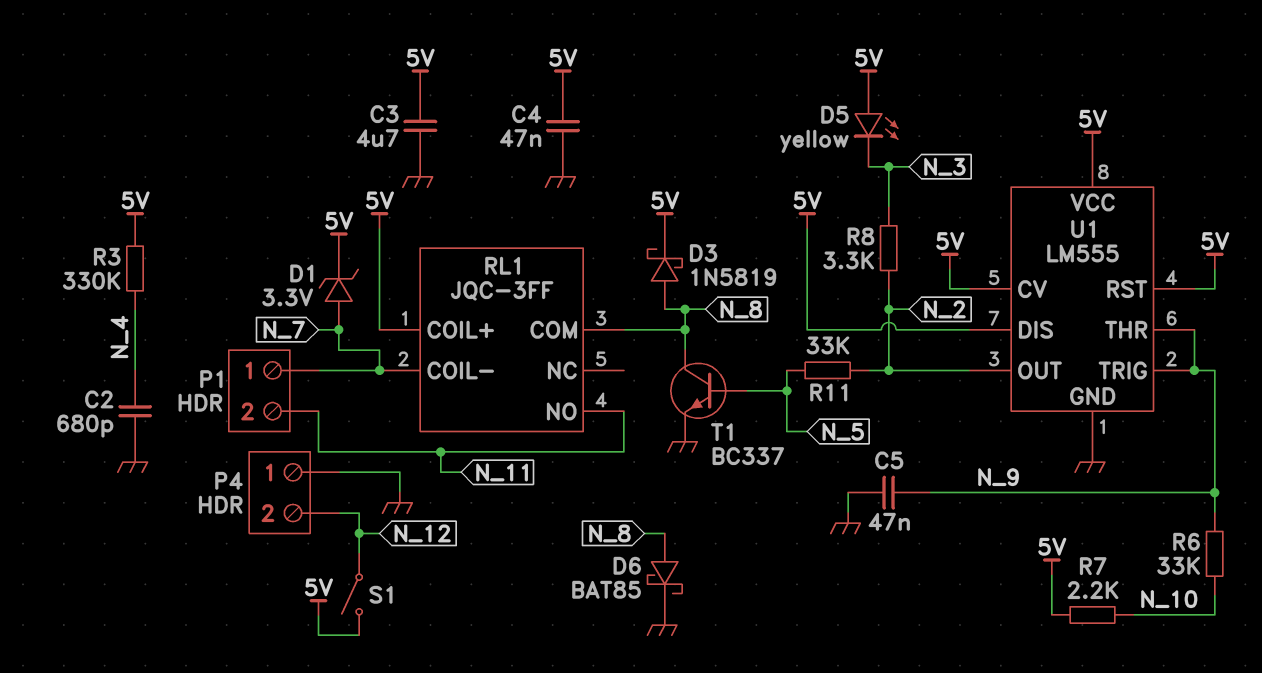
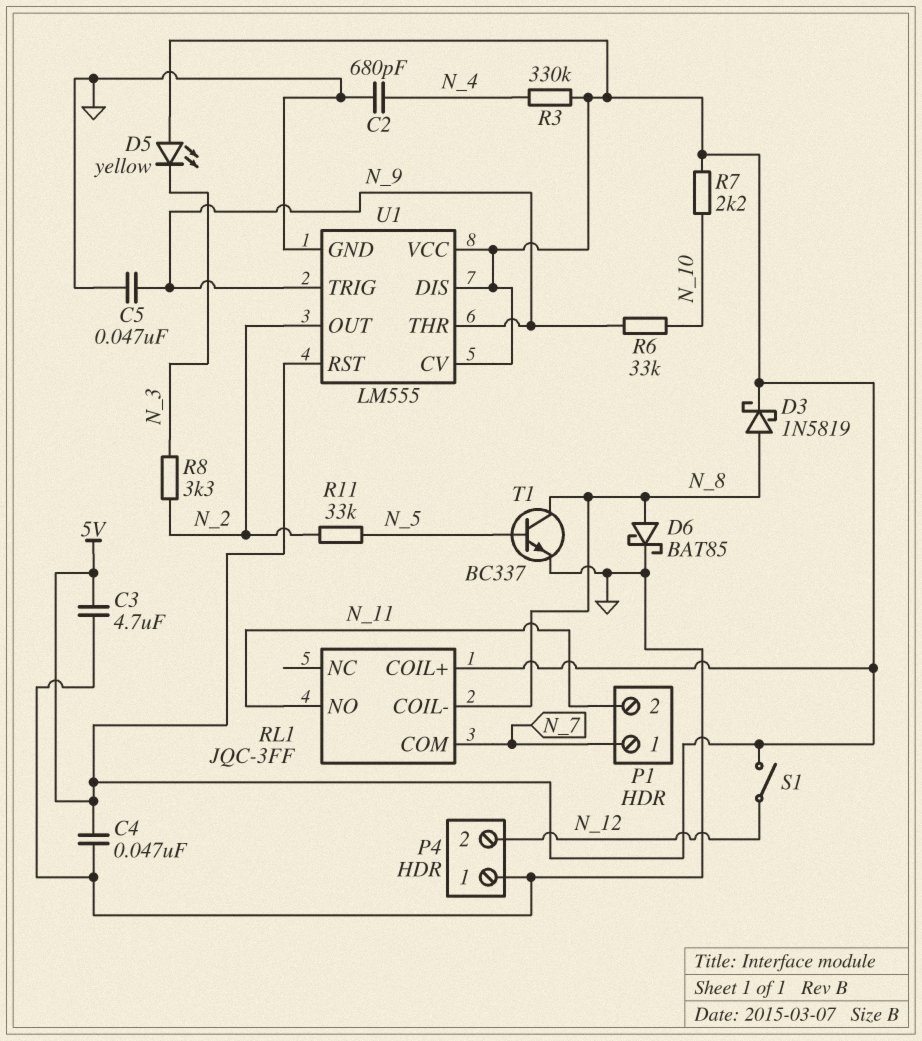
D1: zener 3.3V (A N_7, K 5V) -> none
RL1 pin COIL-: N_7 -> N_8
RL1 pin COM: N_8 -> N_7

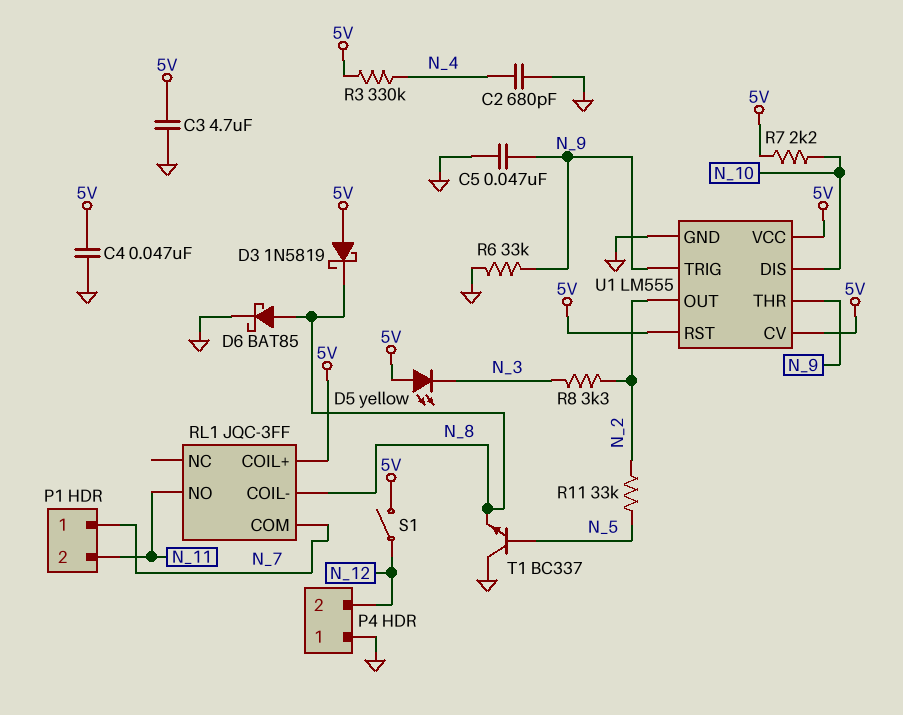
D3: schottky 1N5819 (A N_8, K 5V) -> schottky 1N5819 (A 5V, K N_8)
R6: 33k (N_9, N_10) -> 33k (GND, N_9)
T1: NPN BC337 (B N_5, C N_8, E GND) -> NPN BC337 (B N_5, C GND, E N_8)
U1 pin DIS: 5V -> N_10

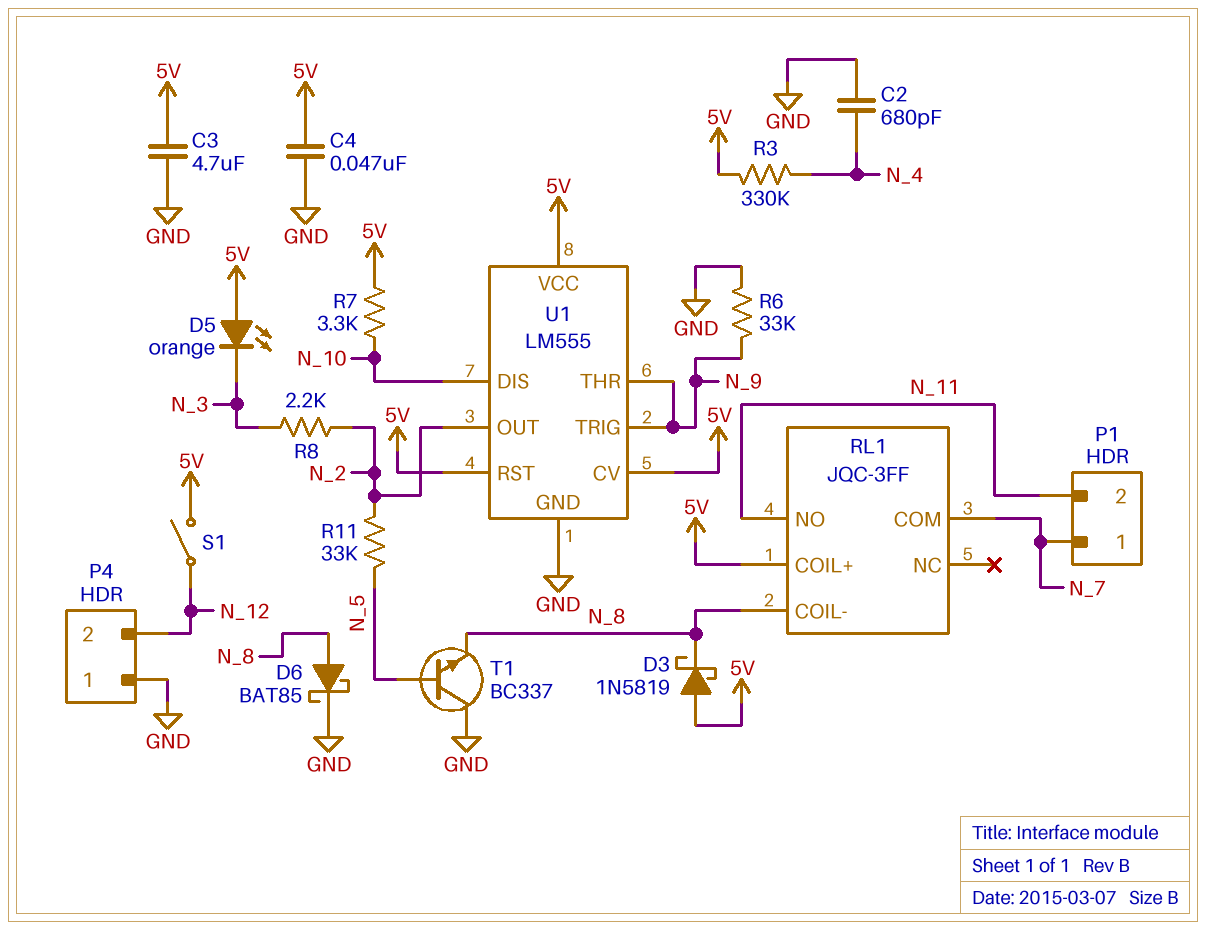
C5: 47nF (GND, N_9) -> none
D5: LED yellow (A 5V, K N_3) -> LED orange (A 5V, K N_3)
R7: 2.2k (5V, N_10) -> 3.3k (5V, N_10)
R8: 3.3k (N_2, N_3) -> 2.2k (N_2, N_3)

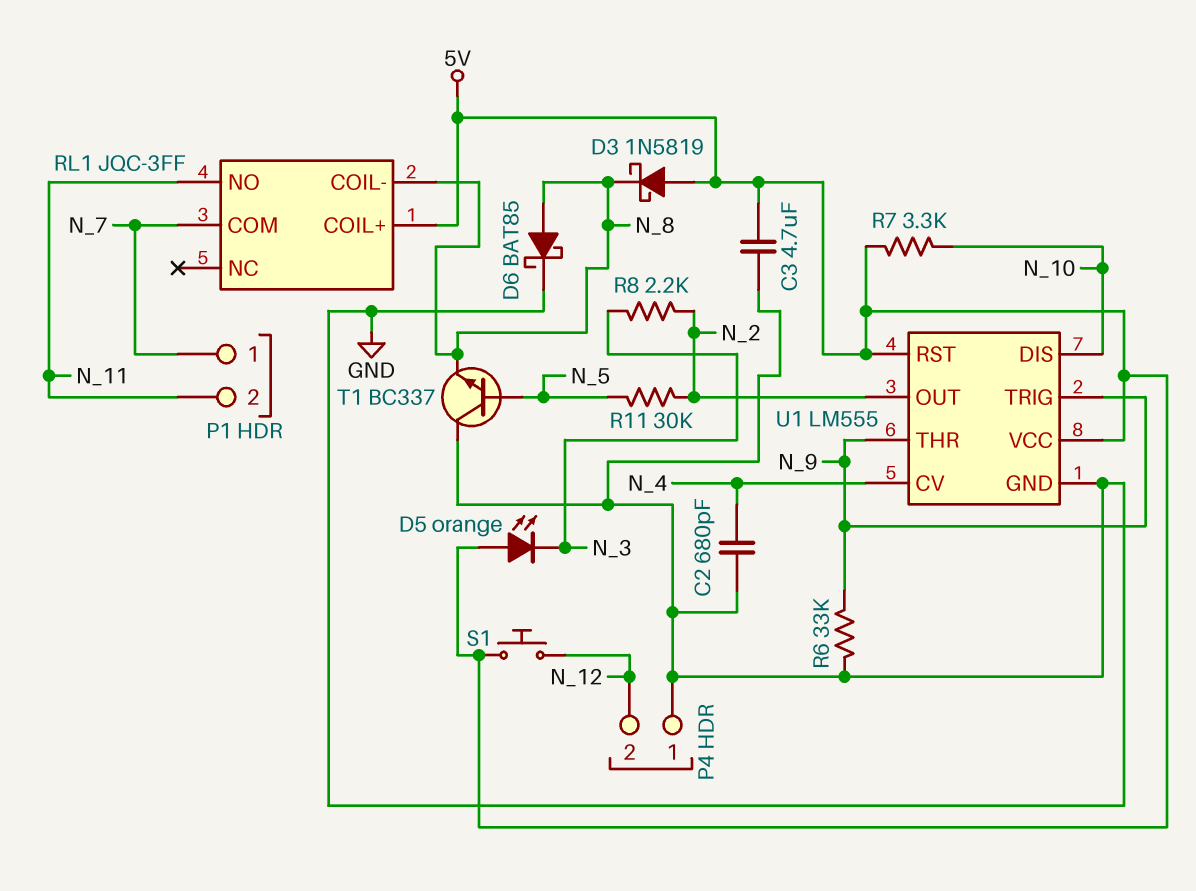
C4: 47nF (5V, GND) -> none
R3: 330k (5V, N_4) -> none
R11: 33k (N_2, N_5) -> 30k (N_2, N_5)
S1: switch (5V, N_12) -> button (5V, N_12)
U1 pin CV: 5V -> N_4

